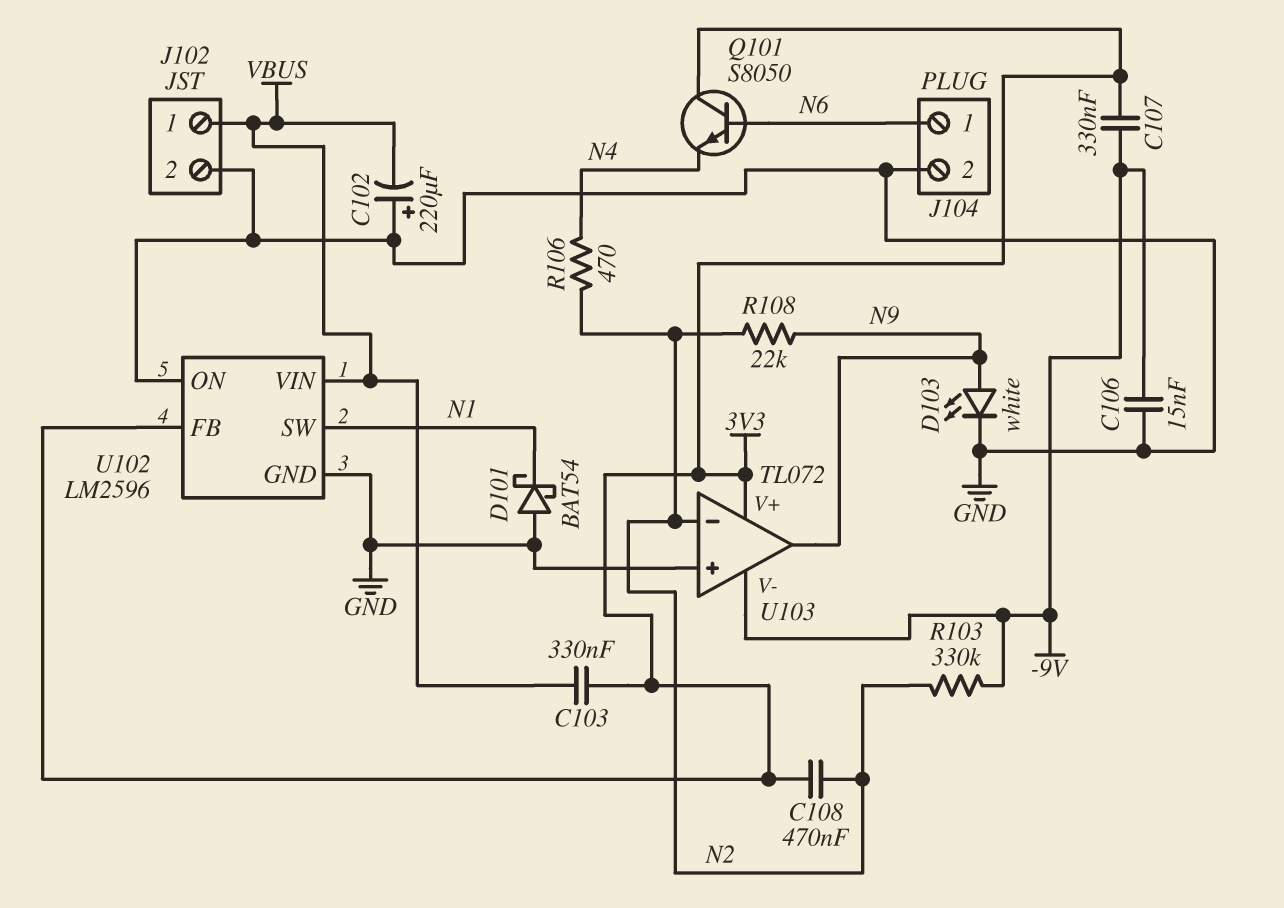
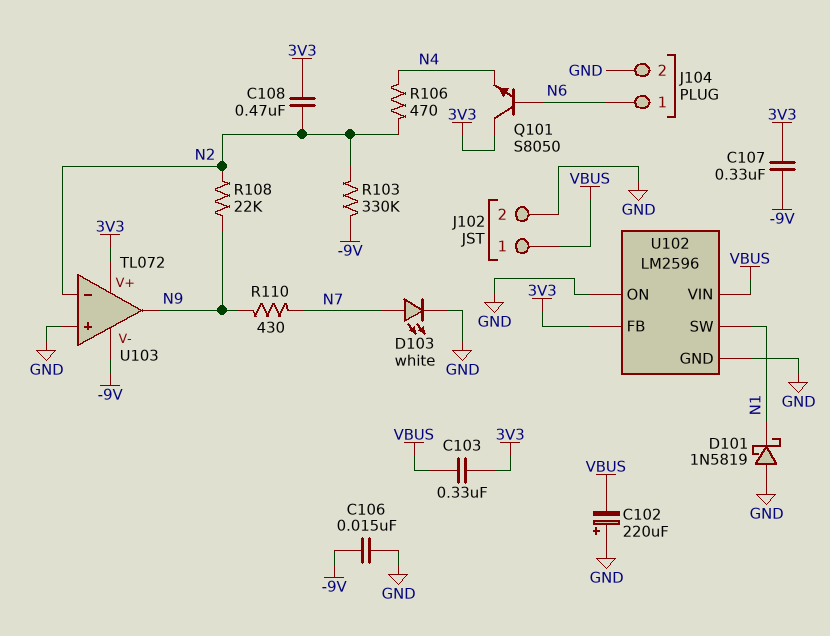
D101: schottky BAT54 (A GND, K N1) -> schottky 1N5819 (A GND, K N1)
D103: LED white (A N9, K GND) -> LED white (A N7, K GND)
R110: none -> 430 (N7, N9)

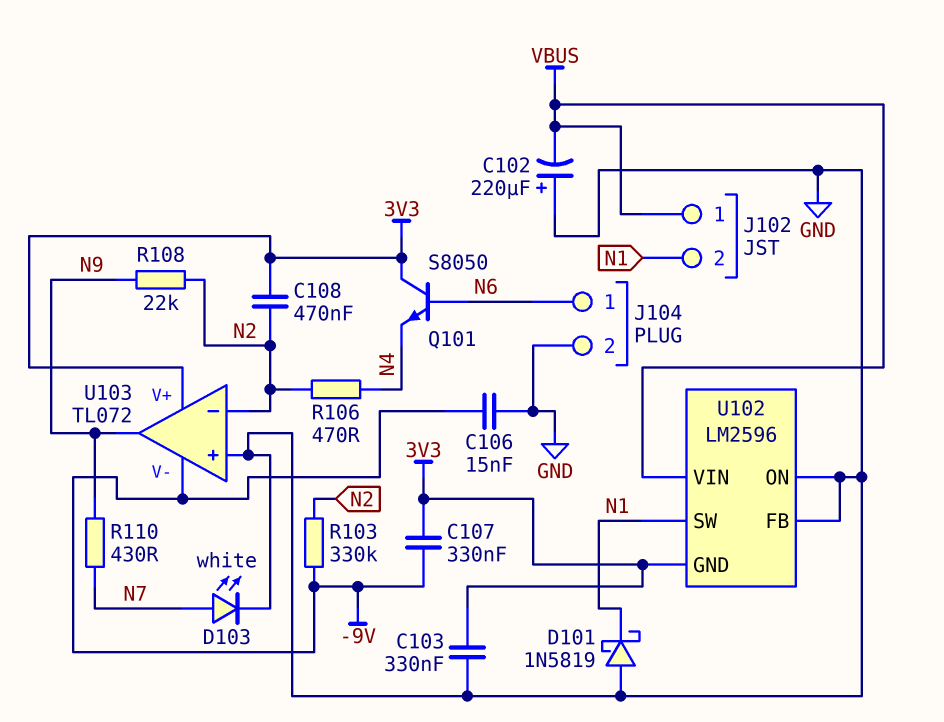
C103: 330nF (3V3, VBUS) -> 330nF (3V3, GND)
J102 pin 2: GND -> N1
U102 pin FB: 3V3 -> GND
U102 pin GND: GND -> 3V3

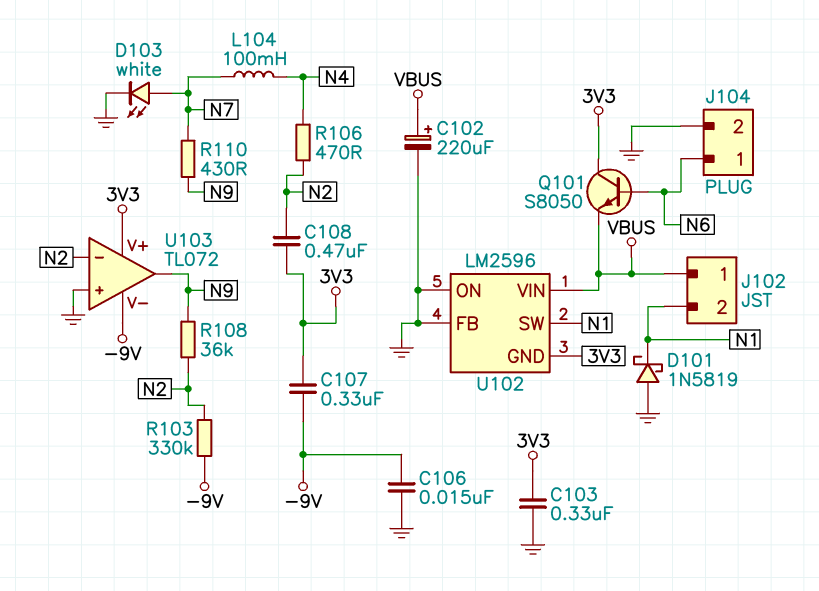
C102: 220uF (plus GND, minus VBUS) -> 220uF (plus VBUS, minus GND)
L104: none -> 100mH (N4, N7)
Q101: NPN S8050 (B N6, C 3V3, E N4) -> NPN S8050 (B N6, C 3V3, E VBUS)
R108: 22k (N2, N9) -> 36k (N2, N9)

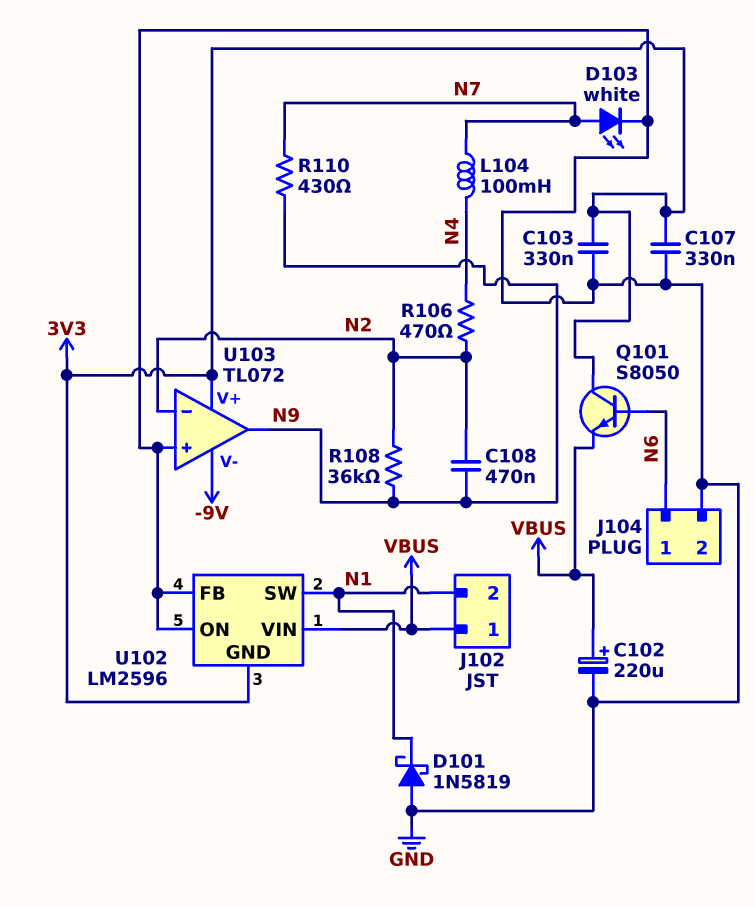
C106: 15nF (-9V, GND) -> none
C107: 330nF (-9V, 3V3) -> 330nF (3V3, GND)
C108: 470nF (3V3, N2) -> 470nF (N2, N9)
R103: 330k (-9V, N2) -> none

